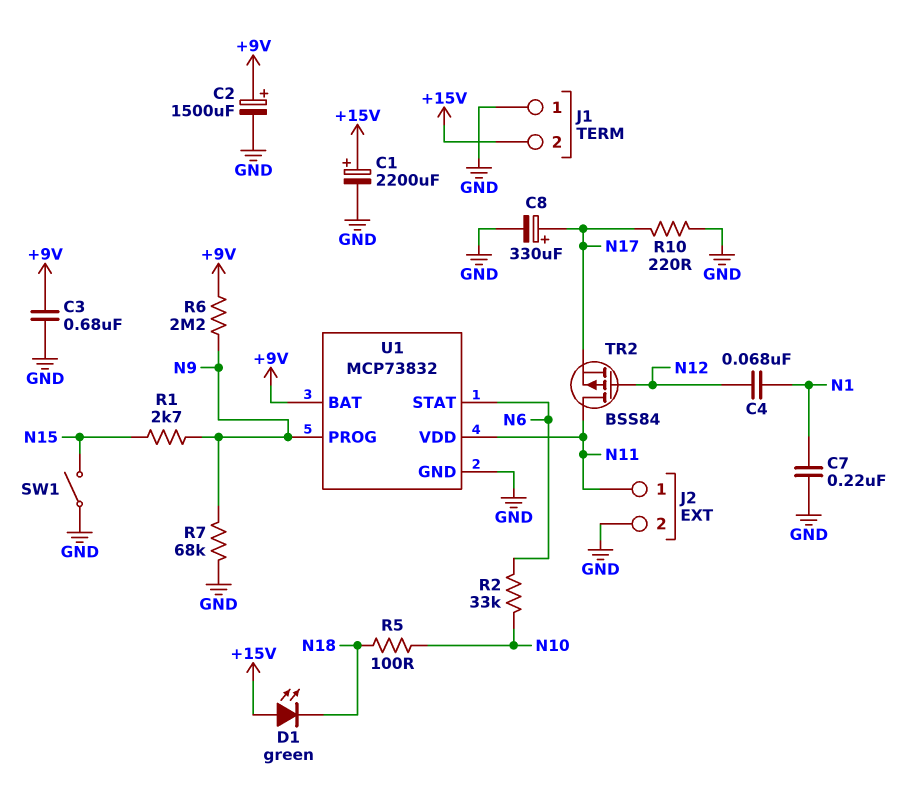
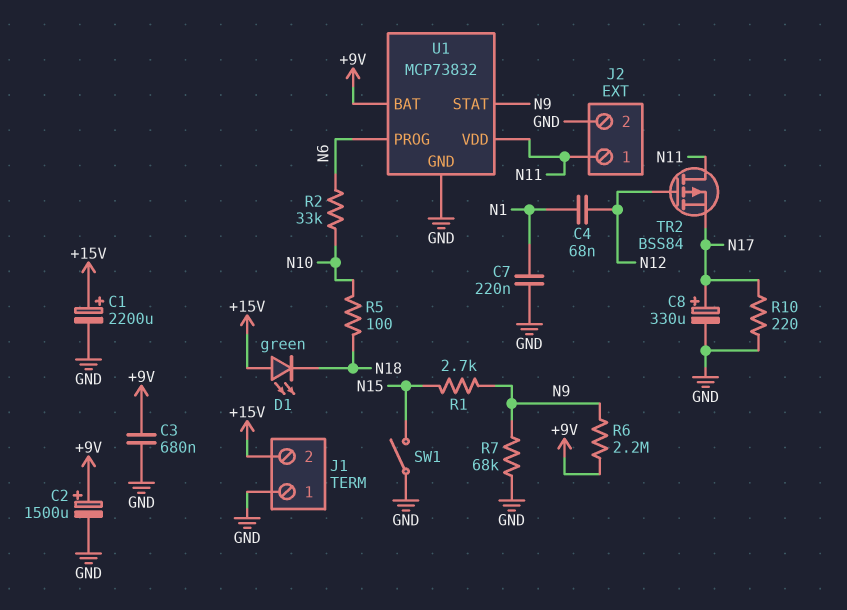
U1 pin PROG: N9 -> N6
U1 pin STAT: N6 -> N9

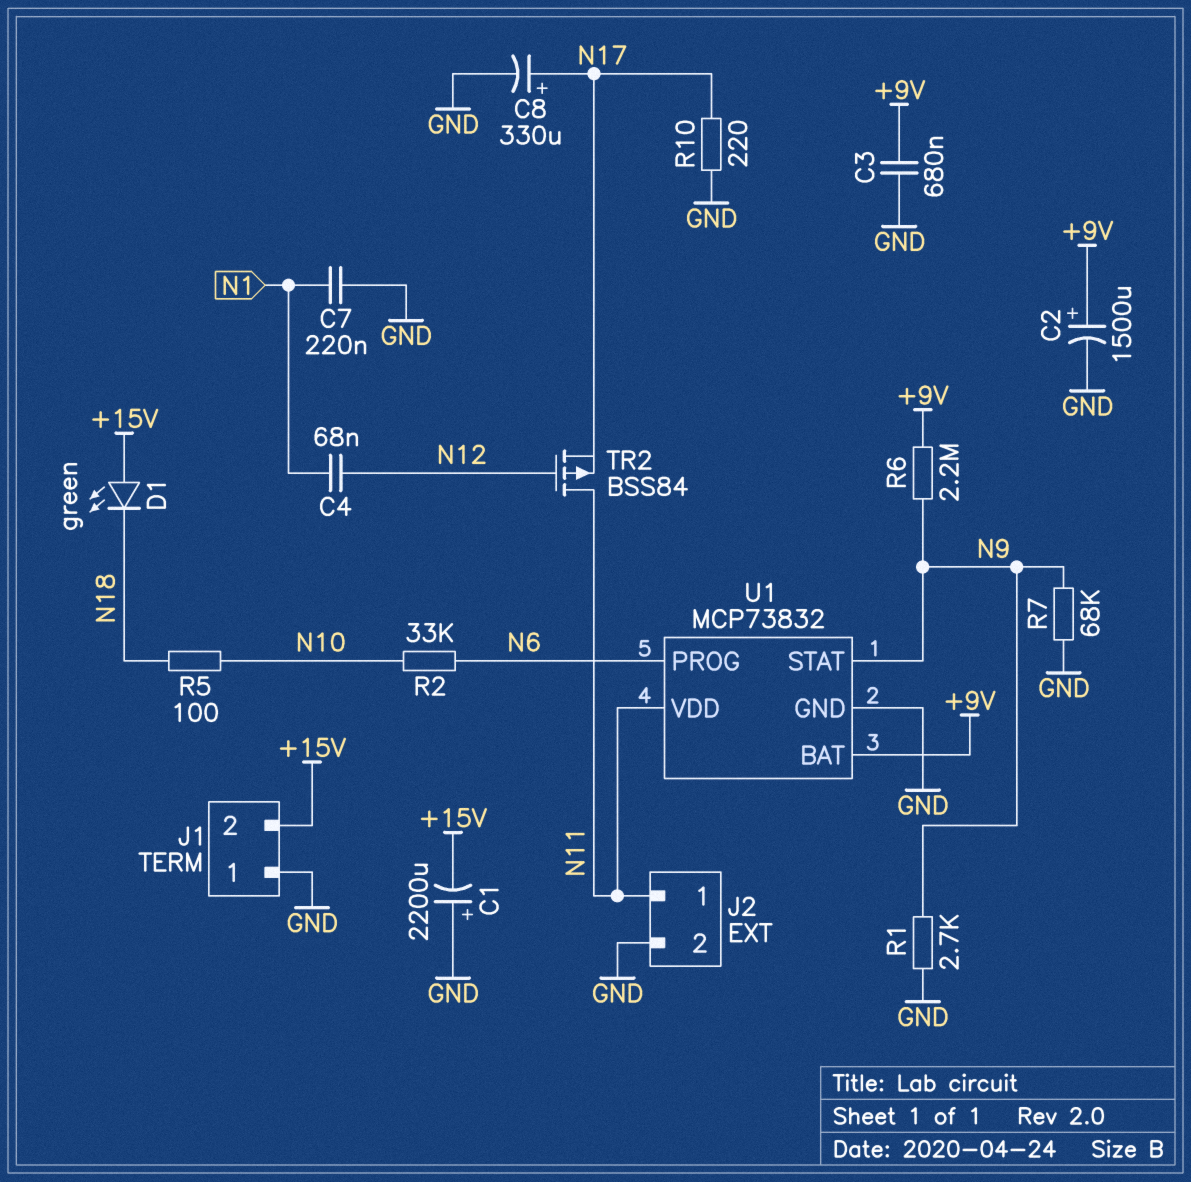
C1: 2200uF (plus +15V, minus GND) -> 2200uF (plus GND, minus +15V)
R1: 2.7k (N9, N15) -> 2.7k (GND, N9)
SW1: switch (GND, N15) -> none

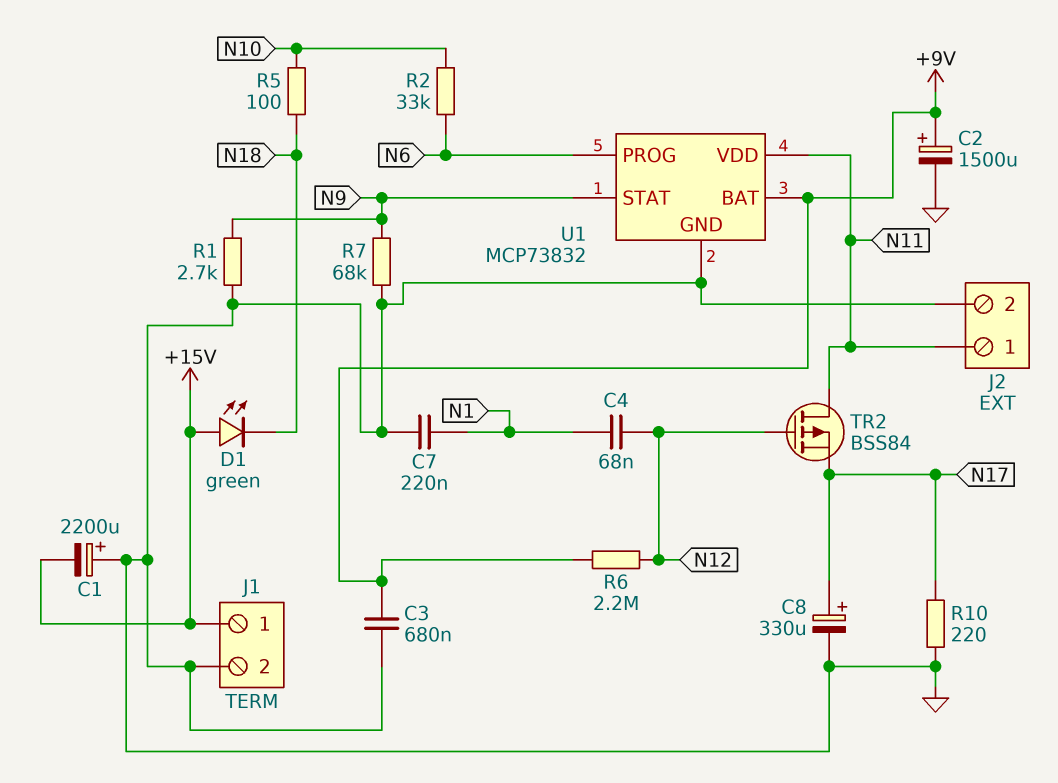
J1 pin 1: GND -> +15V
J1 pin 2: +15V -> GND
R6: 2.2M (+9V, N9) -> 2.2M (+9V, N12)

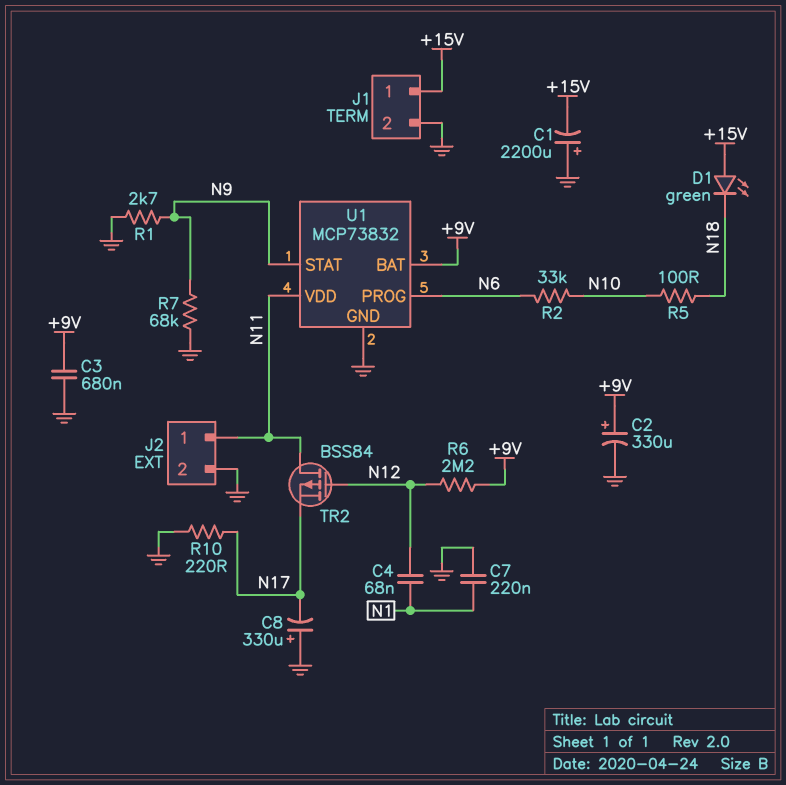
C2: 1500uF (plus +9V, minus GND) -> 330uF (plus +9V, minus GND)
C8: 330uF (plus N17, minus GND) -> 330uF (plus GND, minus N17)

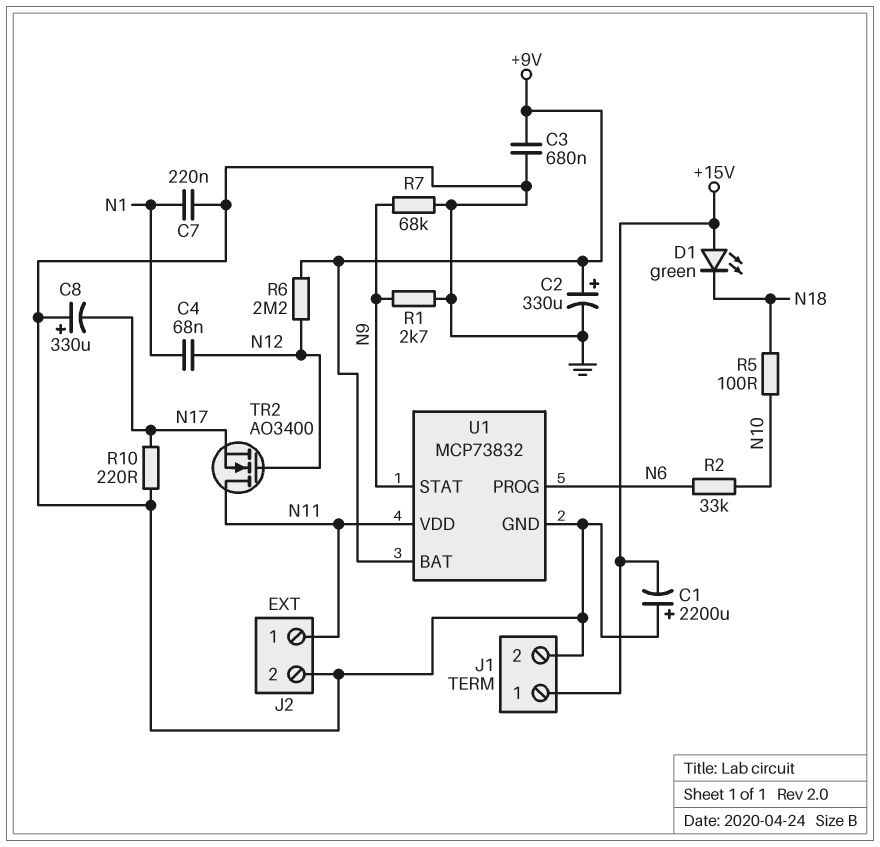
TR2: PMOS BSS84 (G N12, D N11, S N17) -> NMOS AO3400 (G N12, D N11, S N17)

